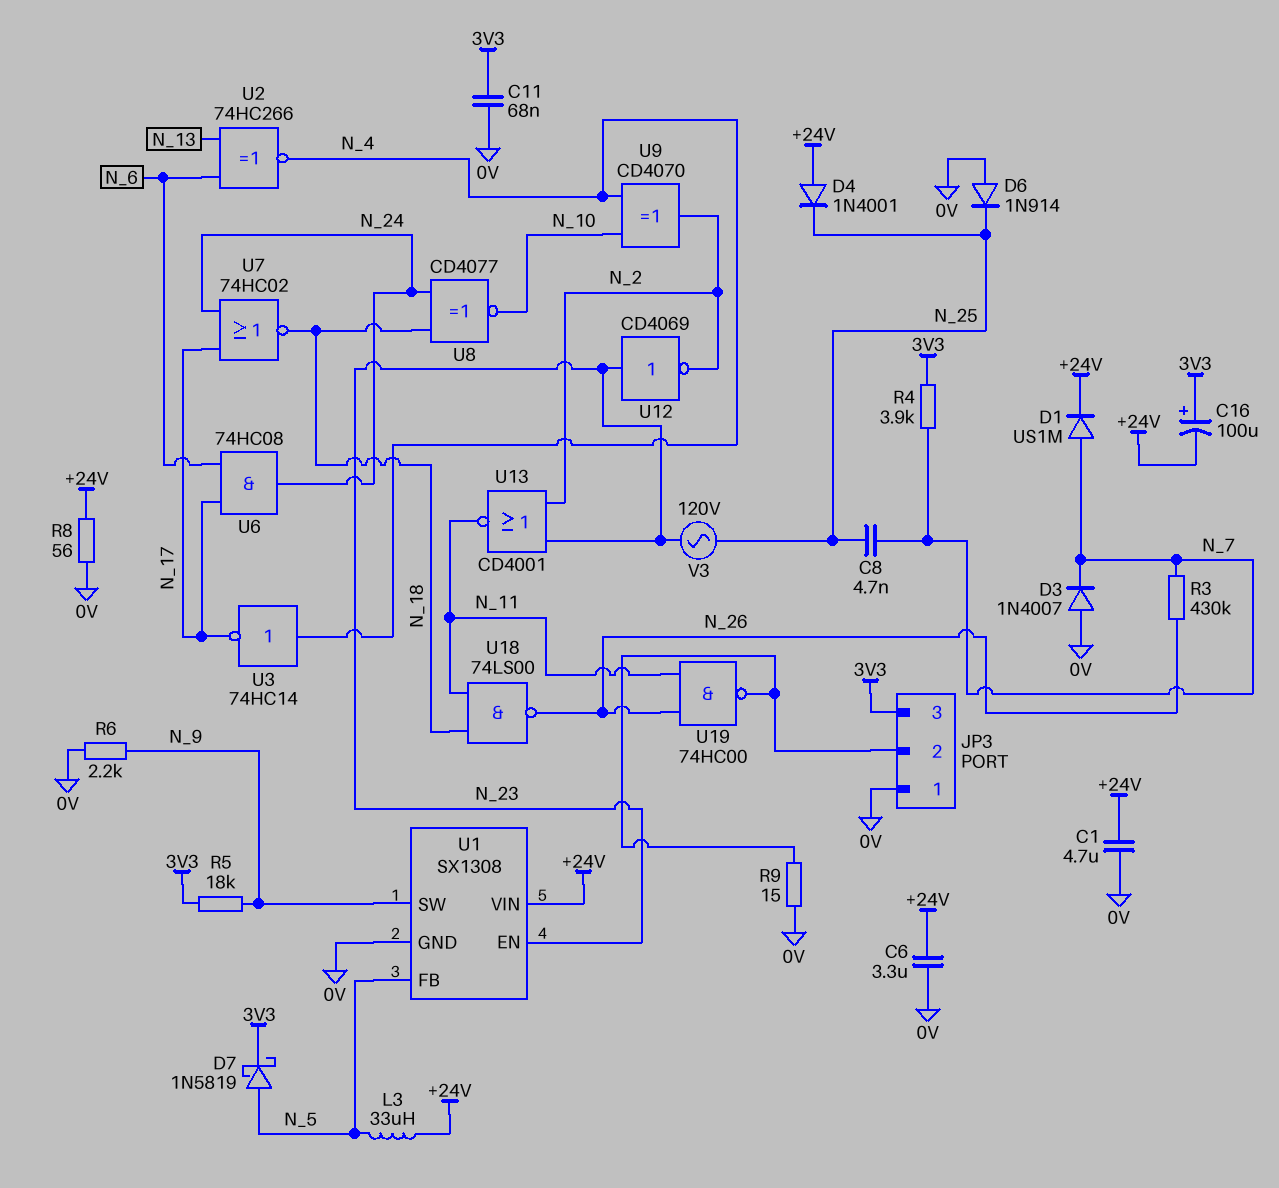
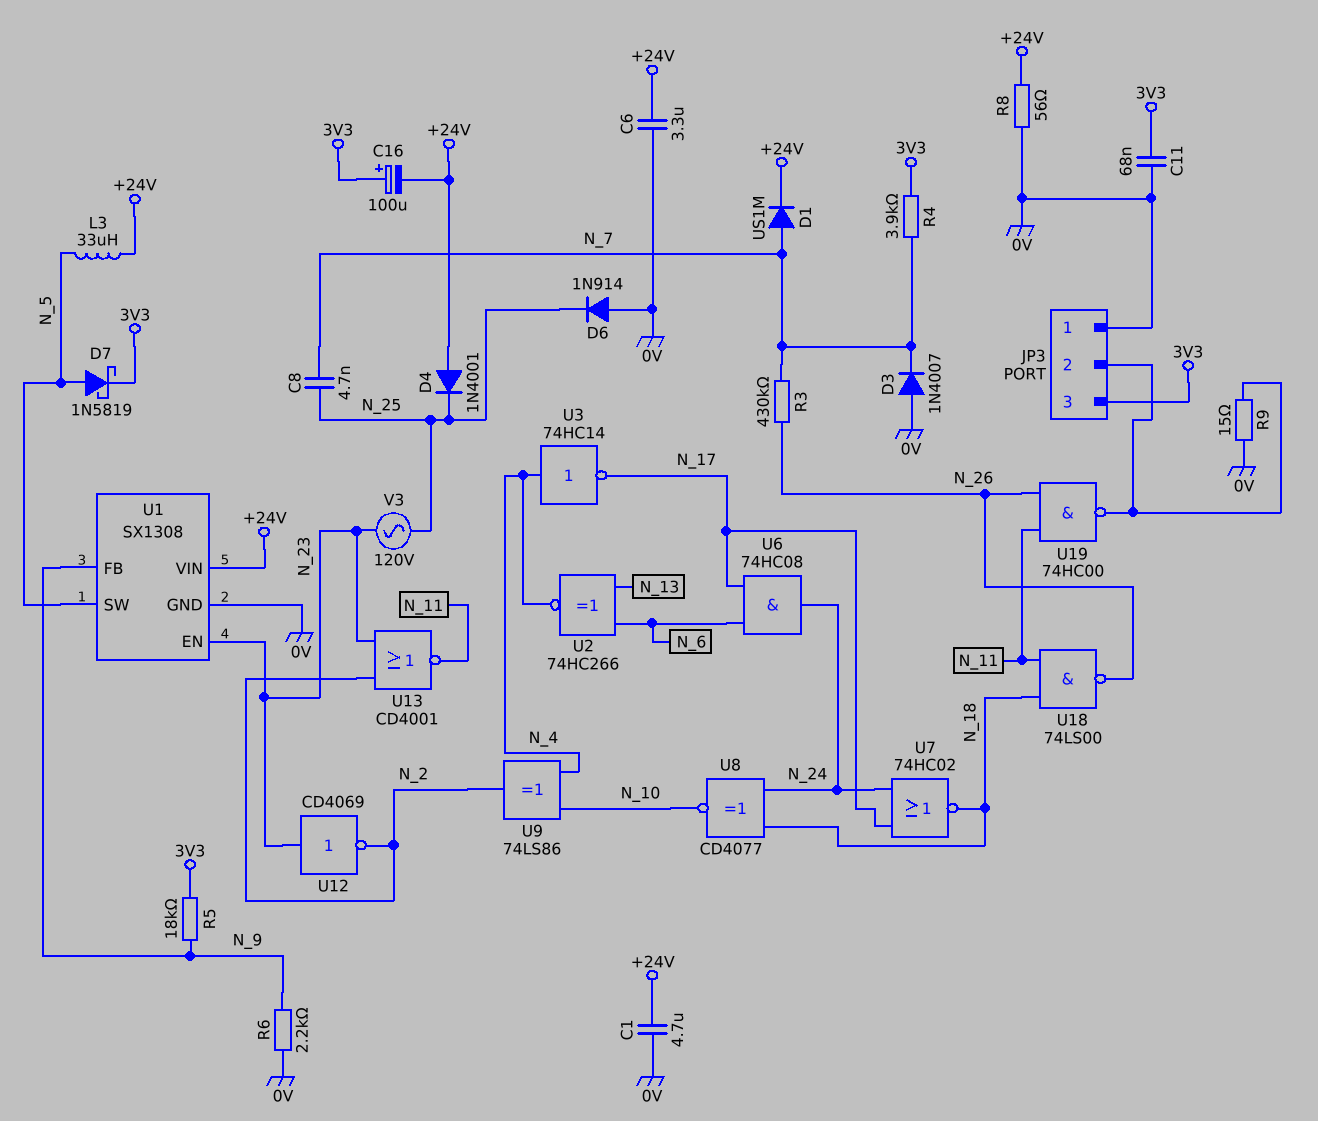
U1 pin FB: N_5 -> N_9
U1 pin SW: N_9 -> N_5
U9: XOR CD4070 (in N_4, in N_10, out N_2) -> XOR 74LS86 (in N_4, in N_10, out N_2)

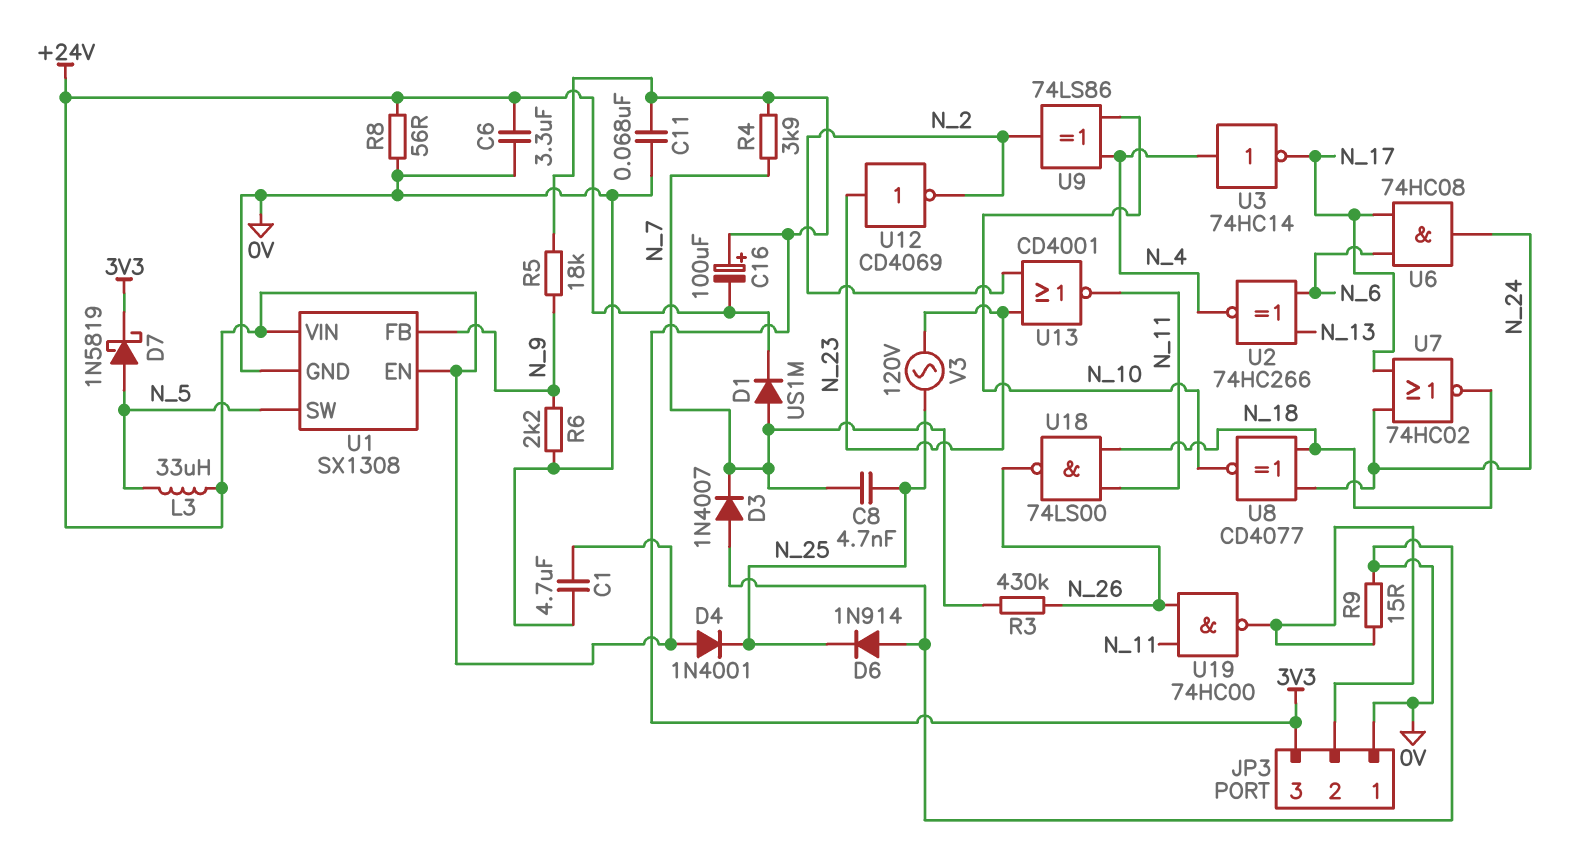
U1 pin EN: N_23 -> +24V

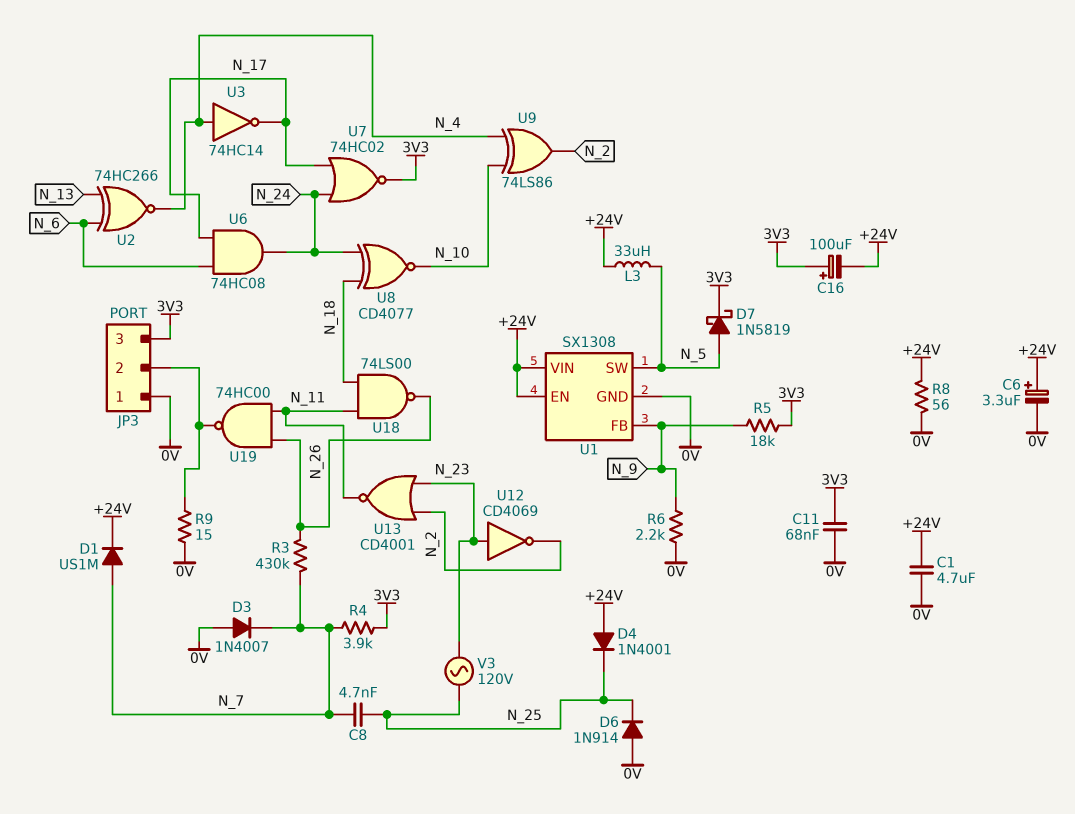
C6: 3.3uF (+24V, 0V) -> 3.3uF (plus +24V, minus 0V)
U7: NOR 74HC02 (in N_17, in N_24, out N_18) -> NOR 74HC02 (in N_17, in N_24, out 3V3)

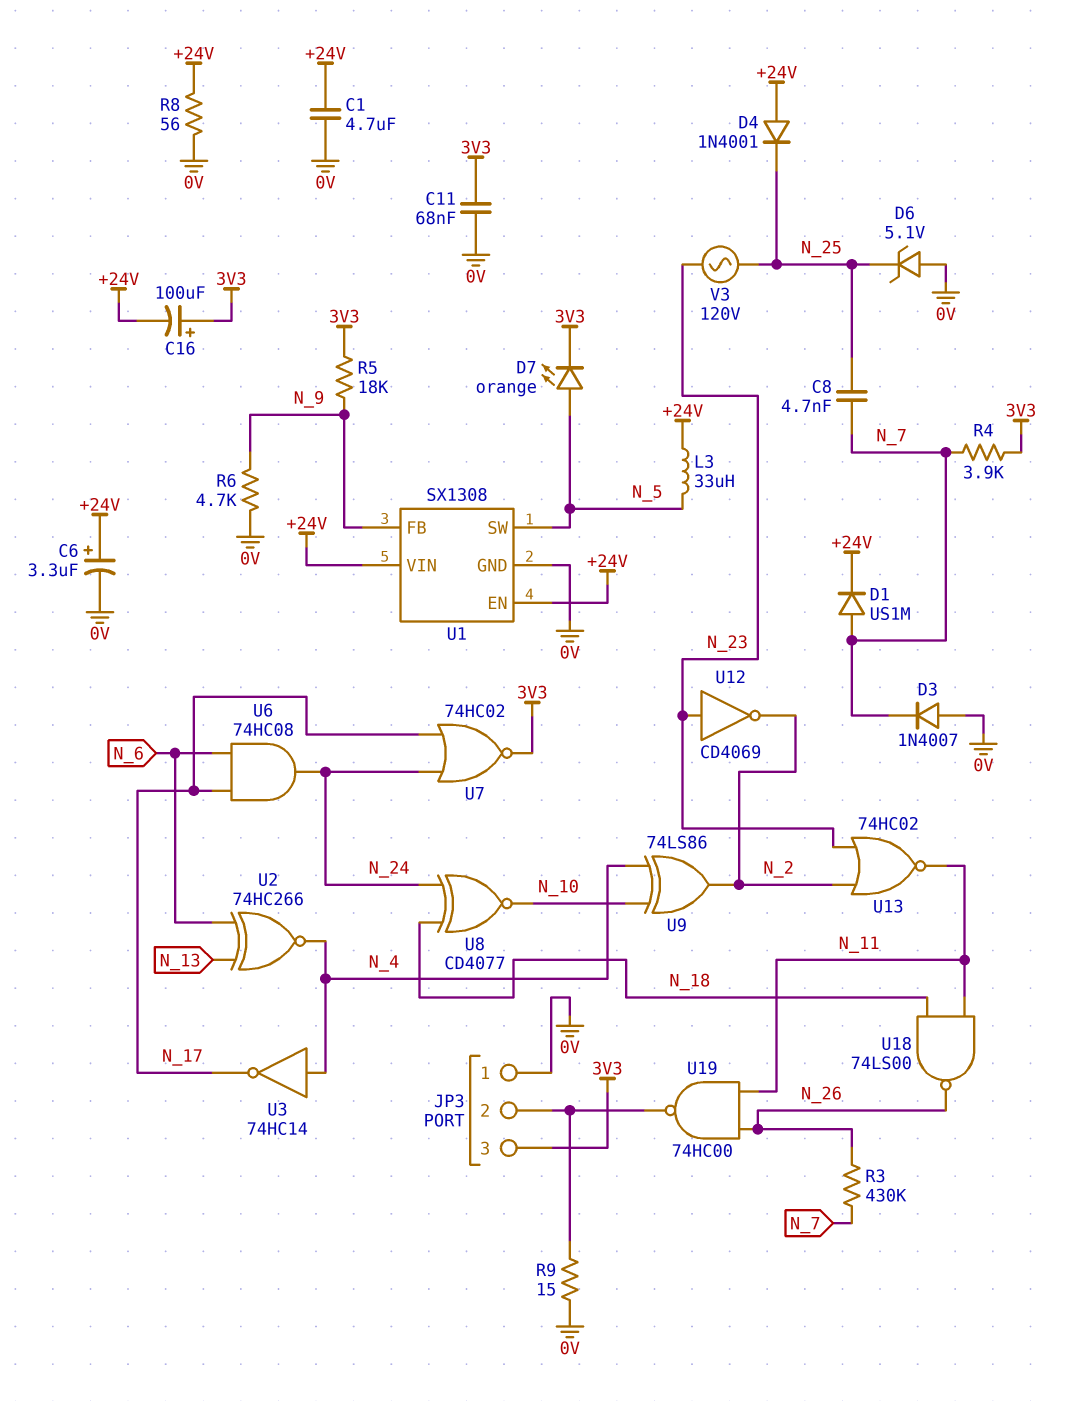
D6: diode 1N914 (A 0V, K N_25) -> zener 5.1V (A 0V, K N_25)
D7: schottky 1N5819 (A N_5, K 3V3) -> LED orange (A N_5, K 3V3)
R6: 2.2k (0V, N_9) -> 4.7k (0V, N_9)
U13: NOR CD4001 (in N_2, in N_23, out N_11) -> NOR 74HC02 (in N_2, in N_23, out N_11)

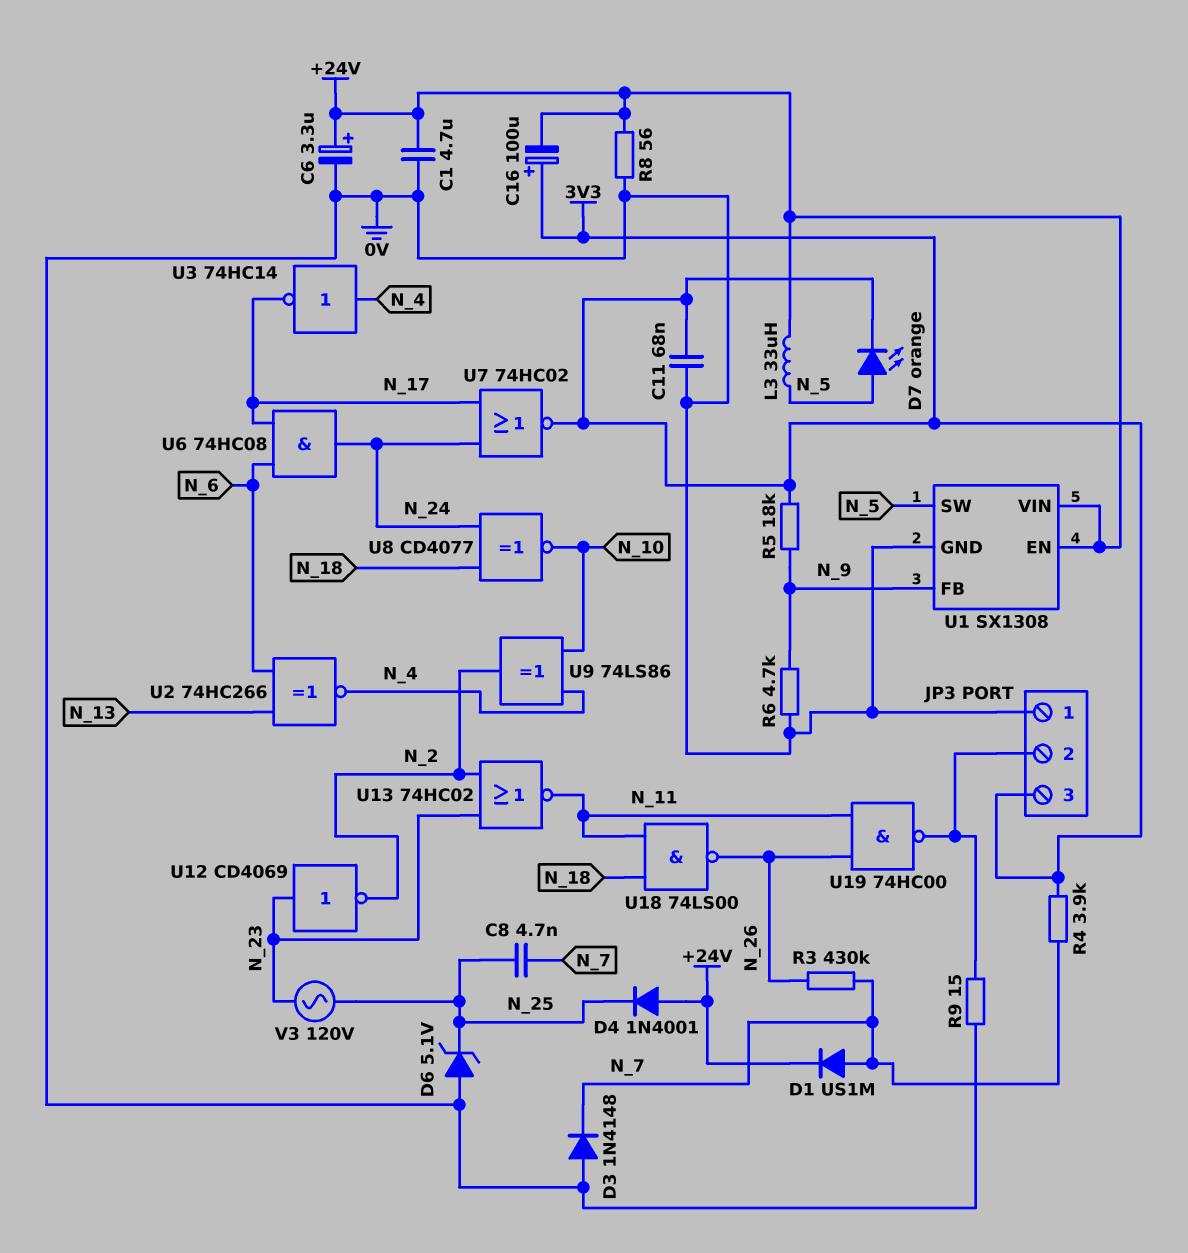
D3: diode 1N4007 (A 0V, K N_7) -> diode 1N4148 (A 0V, K N_7)

